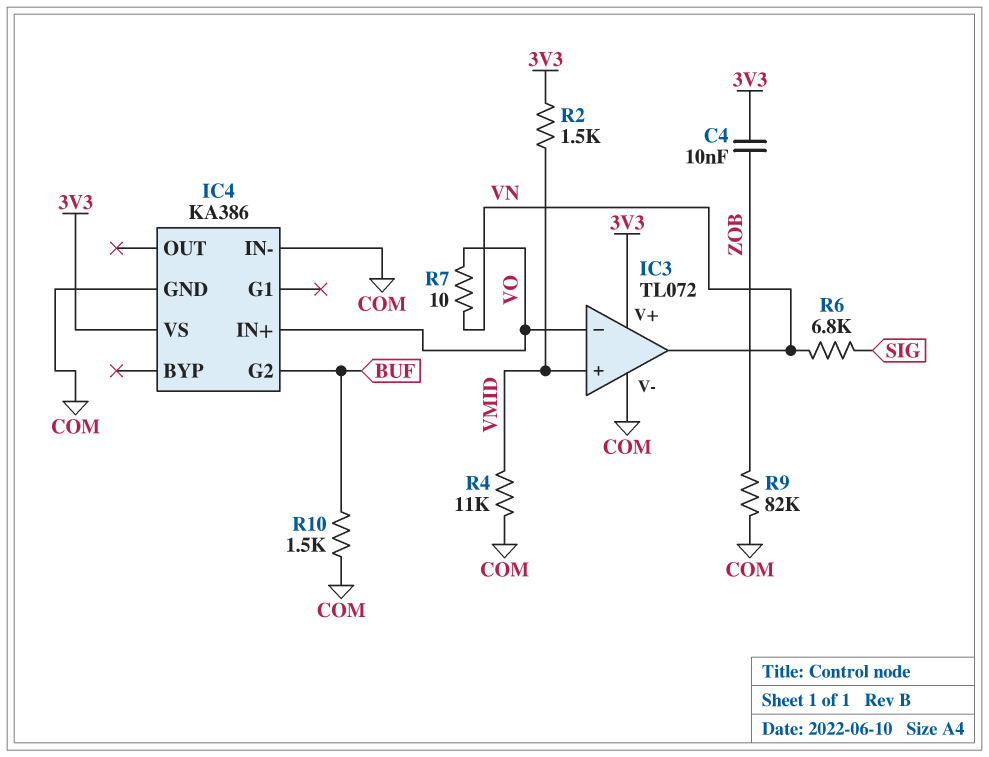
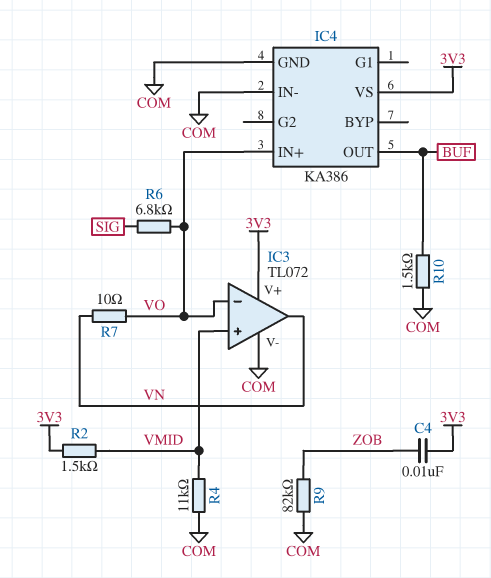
IC4 pin G2: BUF -> none
IC4 pin OUT: none -> BUF
R6: 6.8k (SIG, VN) -> 6.8k (SIG, VO)

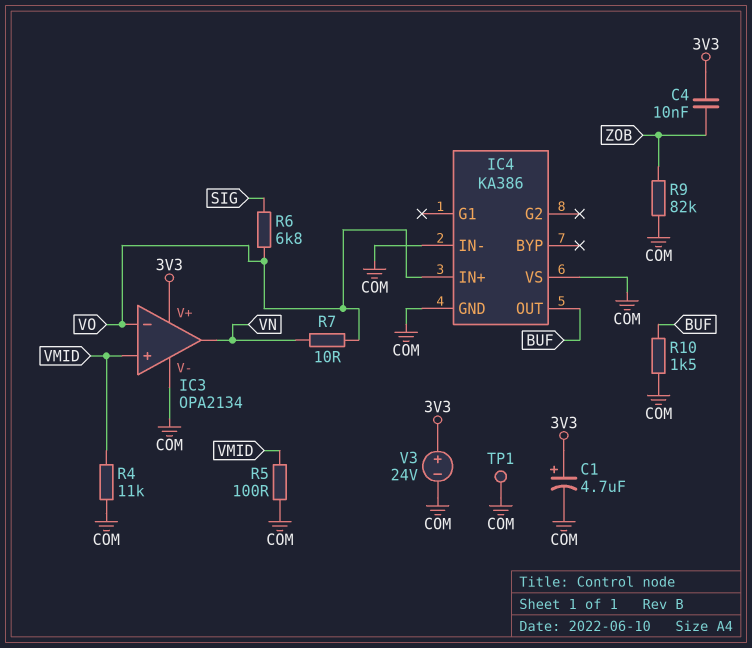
C1: none -> 4.7uF (plus 3V3, minus COM)
IC3: TL072 -> OPA2134
IC4 pin VS: 3V3 -> COM
R2: 1.5k (3V3, VMID) -> none
R5: none -> 100 (COM, VMID)
TP1: none -> test point (COM)
V3: none -> 24V (plus 3V3, minus COM)

